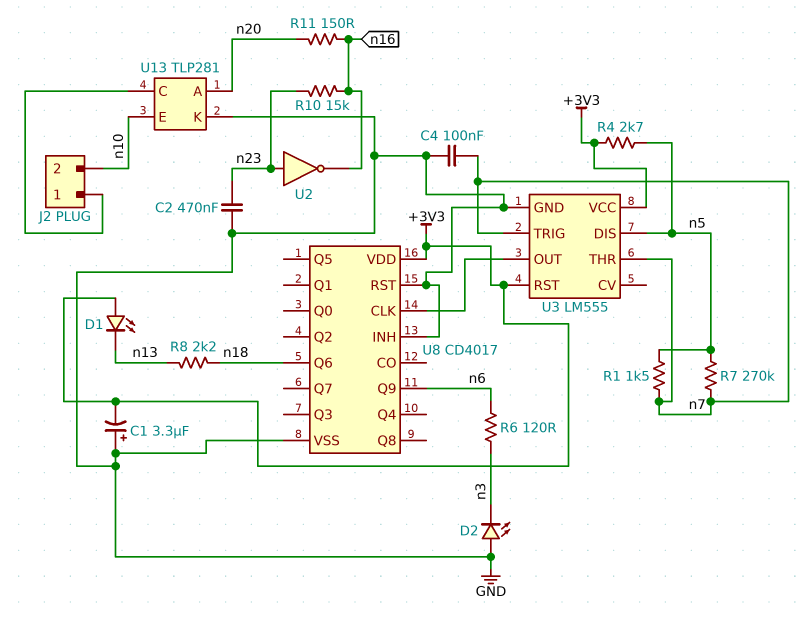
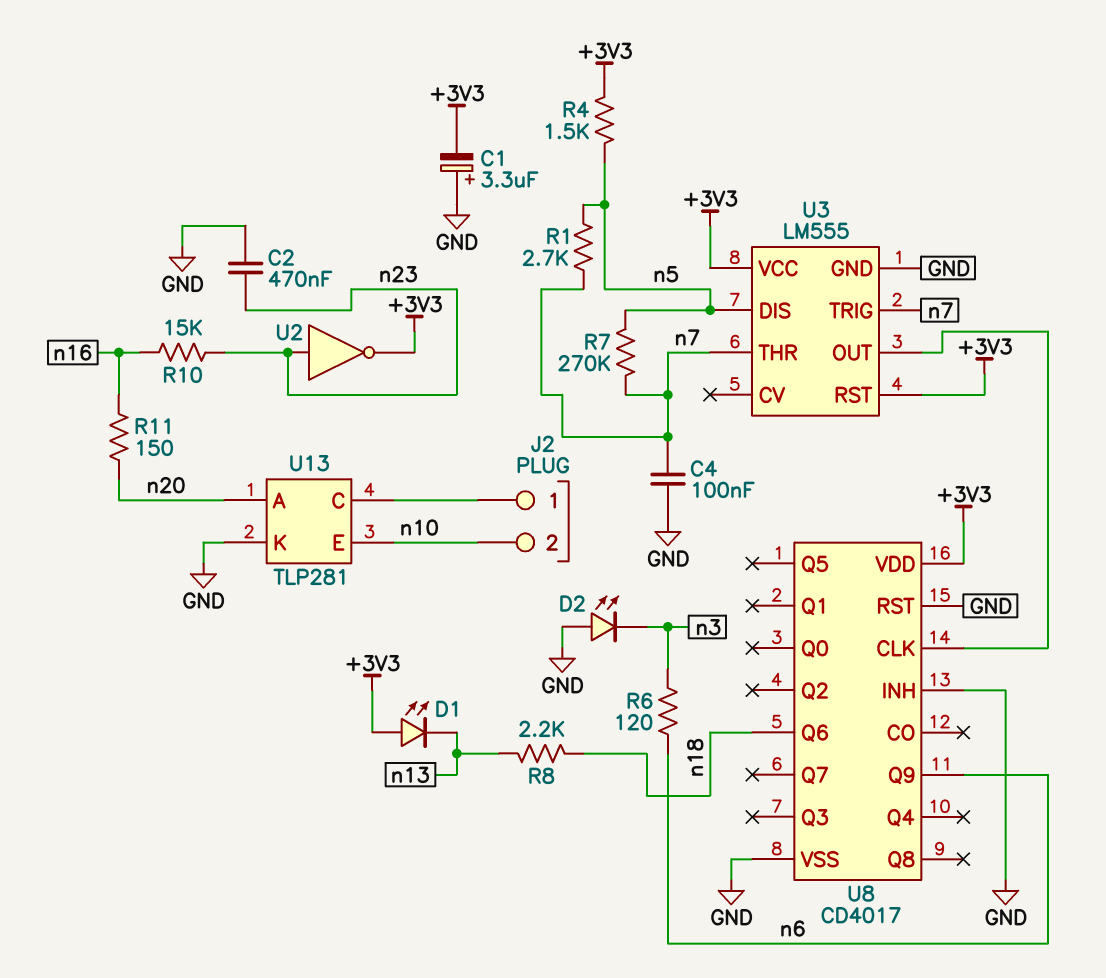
R1: 1.5k (n5, n7) -> 2.7k (n5, n7)
R4: 2.7k (+3V3, n5) -> 1.5k (+3V3, n5)
U2: NOT (in n23, out n16) -> NOT (in n23, out +3V3)

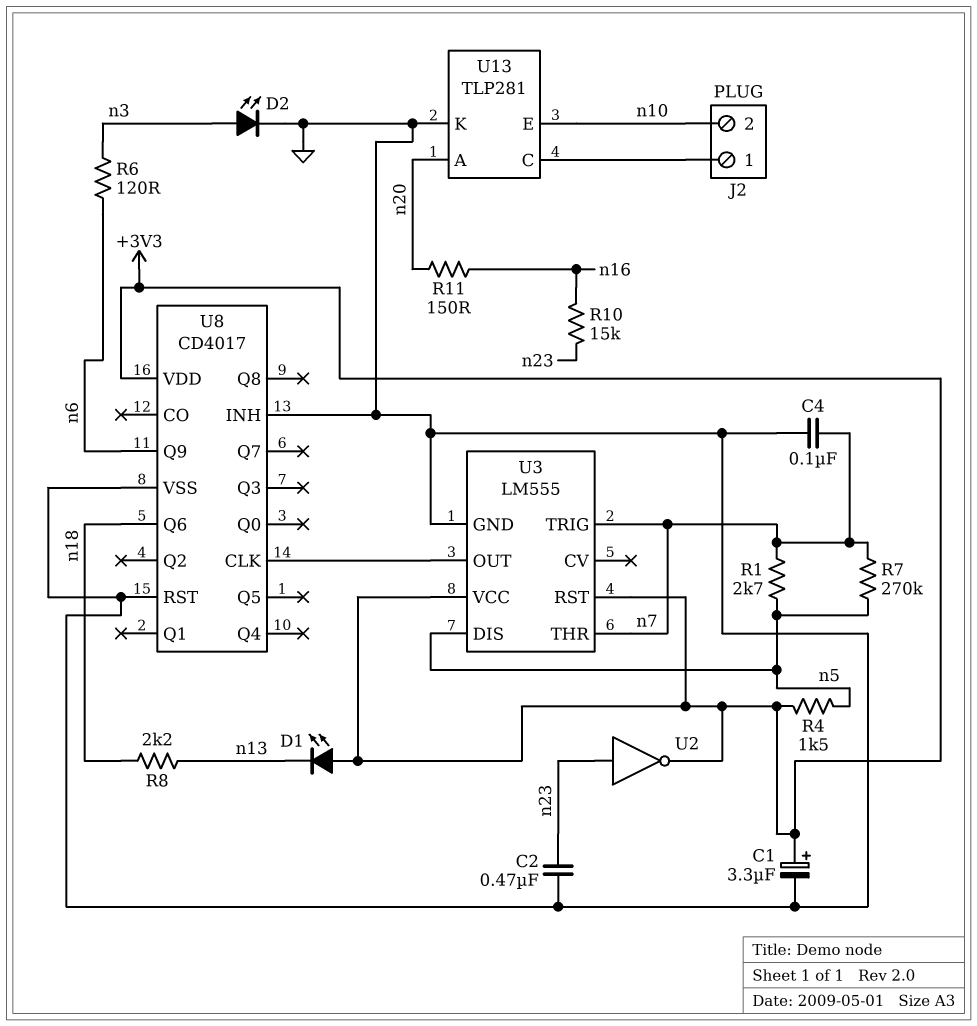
C1: 3.3uF (plus GND, minus +3V3) -> 3.3uF (plus +3V3, minus GND)
D2: LED (A GND, K n3) -> LED (A n3, K GND)

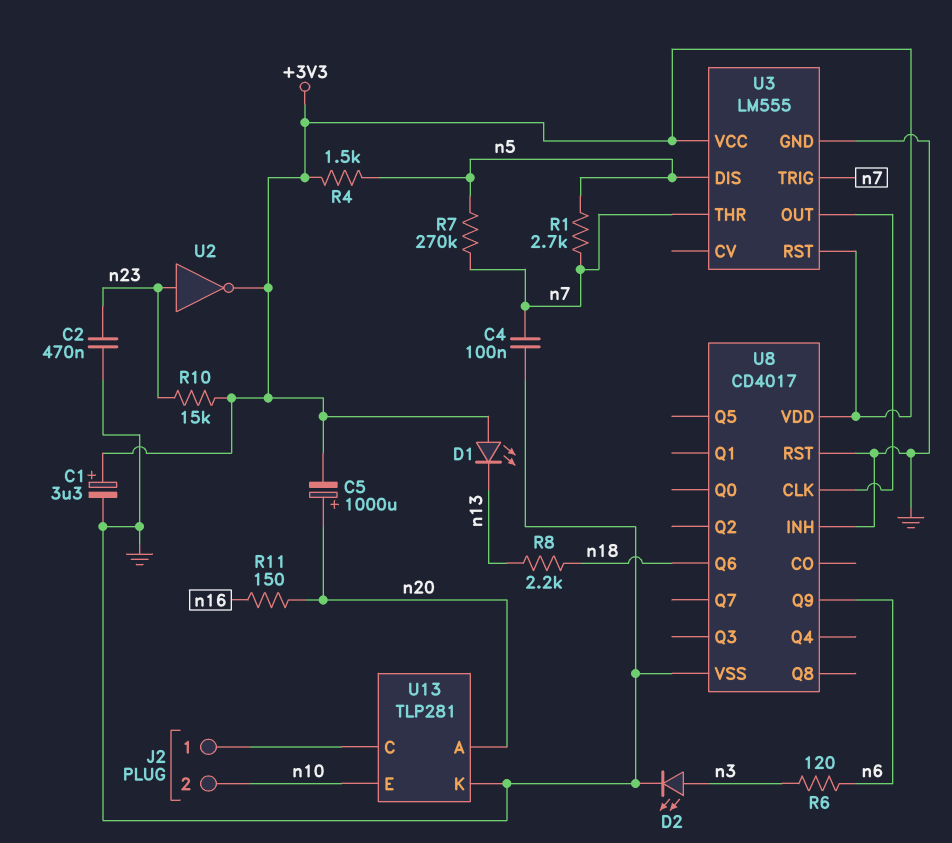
C5: none -> 1000uF (plus n20, minus +3V3)
R10: 15k (n16, n23) -> 15k (+3V3, n23)

